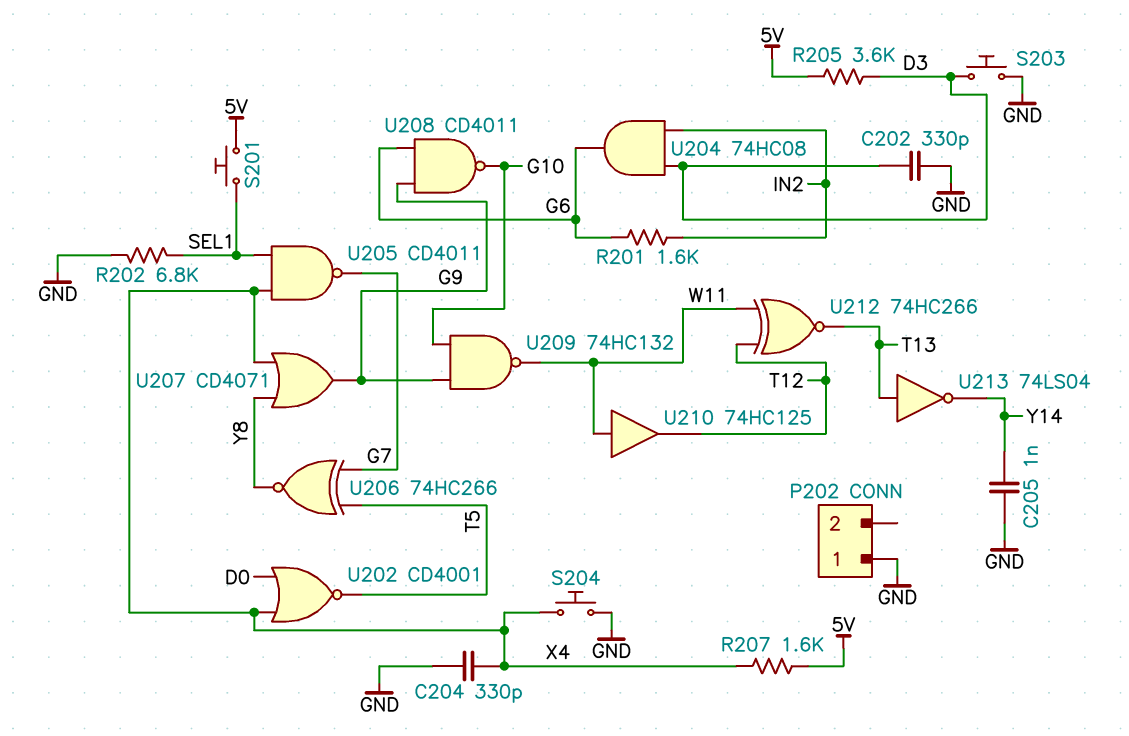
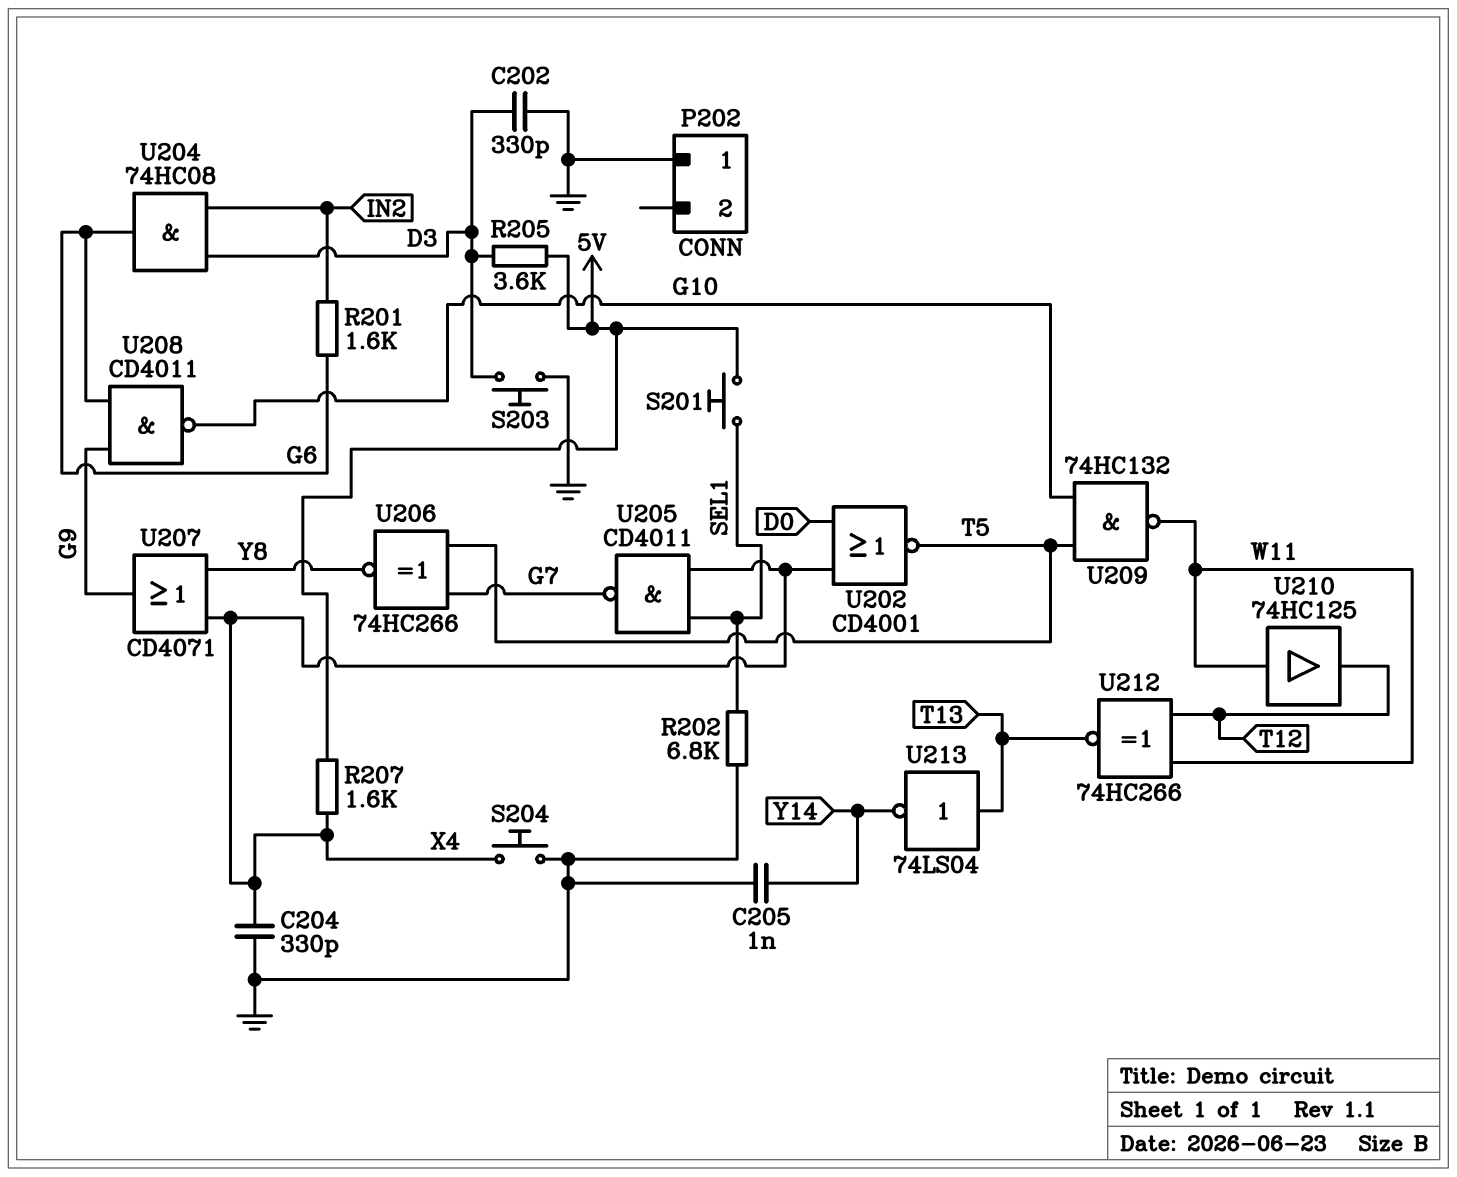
U209: NAND 74HC132 (in G9, in G10, out W11) -> NAND 74HC132 (in G10, in T5, out W11)

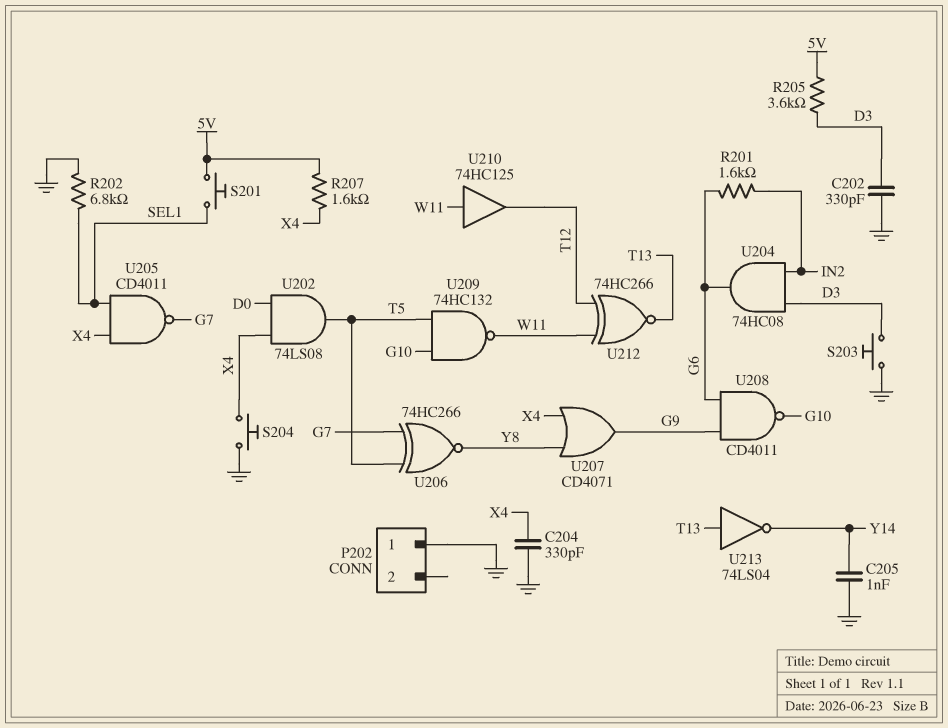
U202: NOR CD4001 (in D0, in X4, out T5) -> AND 74LS08 (in D0, in X4, out T5)

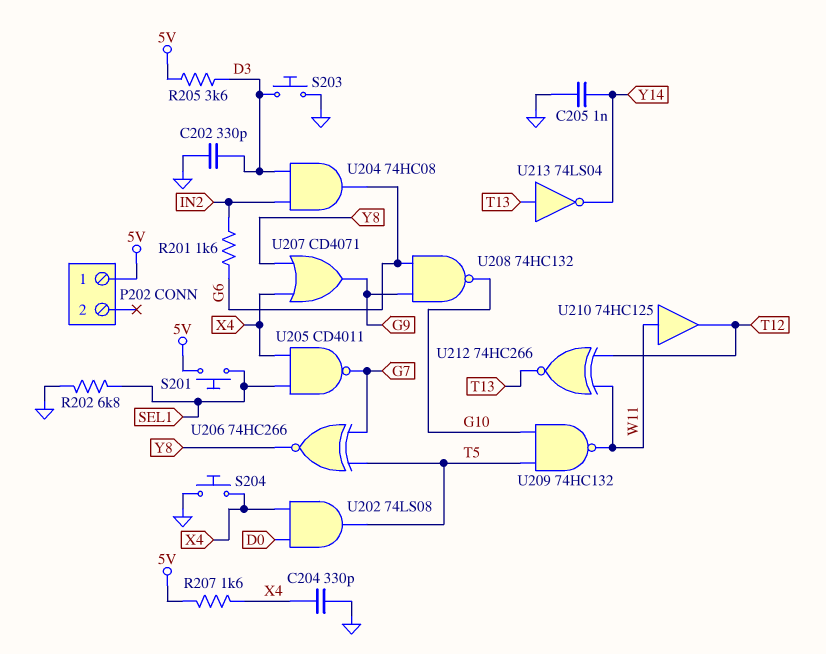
P202 pin 1: GND -> 5V
U208: NAND CD4011 (in G6, in G9, out G10) -> NAND 74HC132 (in G6, in G9, out G10)

